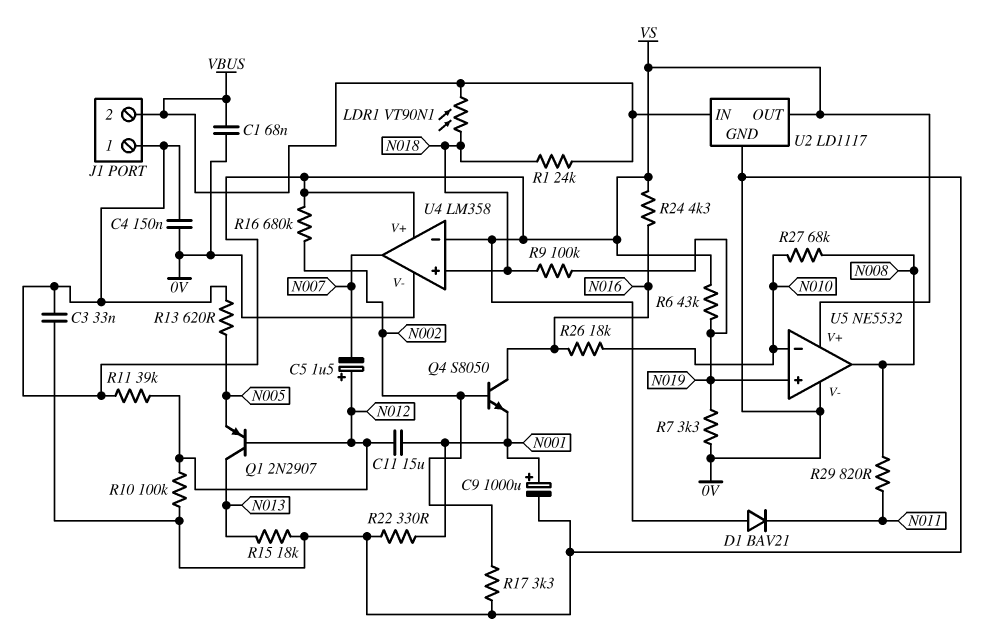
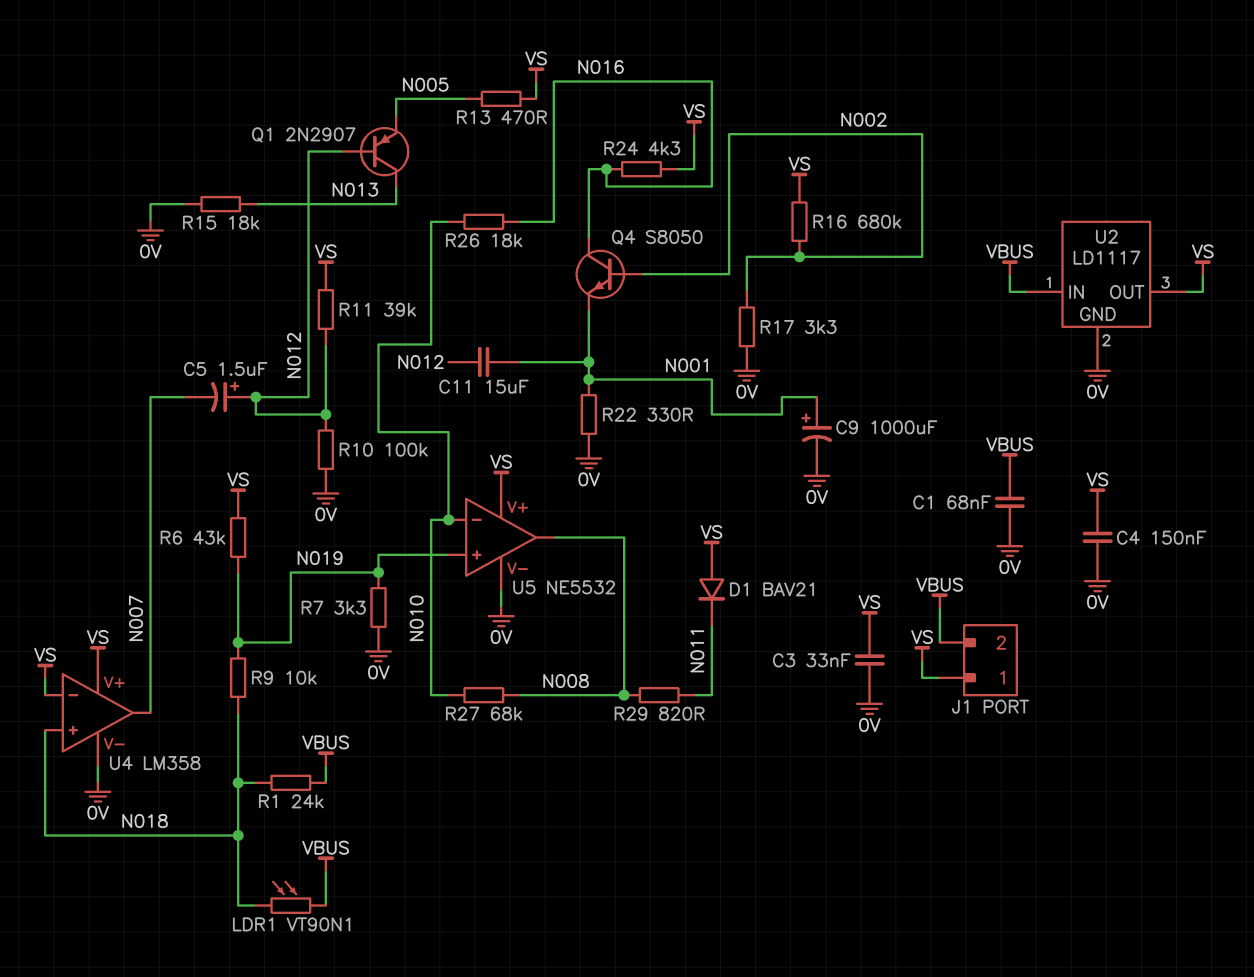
R9: 100k (N018, N019) -> 10k (N018, N019)
R13: 620 (N005, VS) -> 470 (N005, VS)

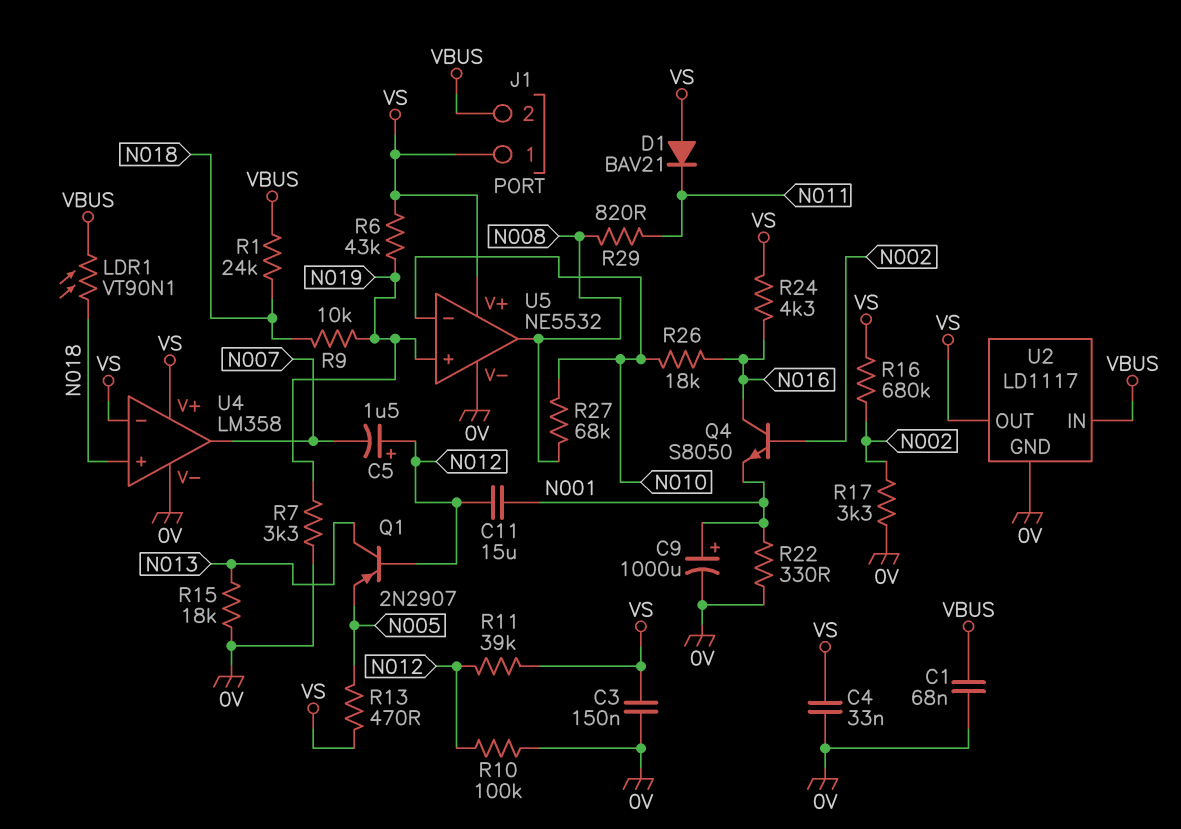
C3: 33nF (0V, VS) -> 150nF (0V, VS)
C4: 150nF (0V, VS) -> 33nF (0V, VS)

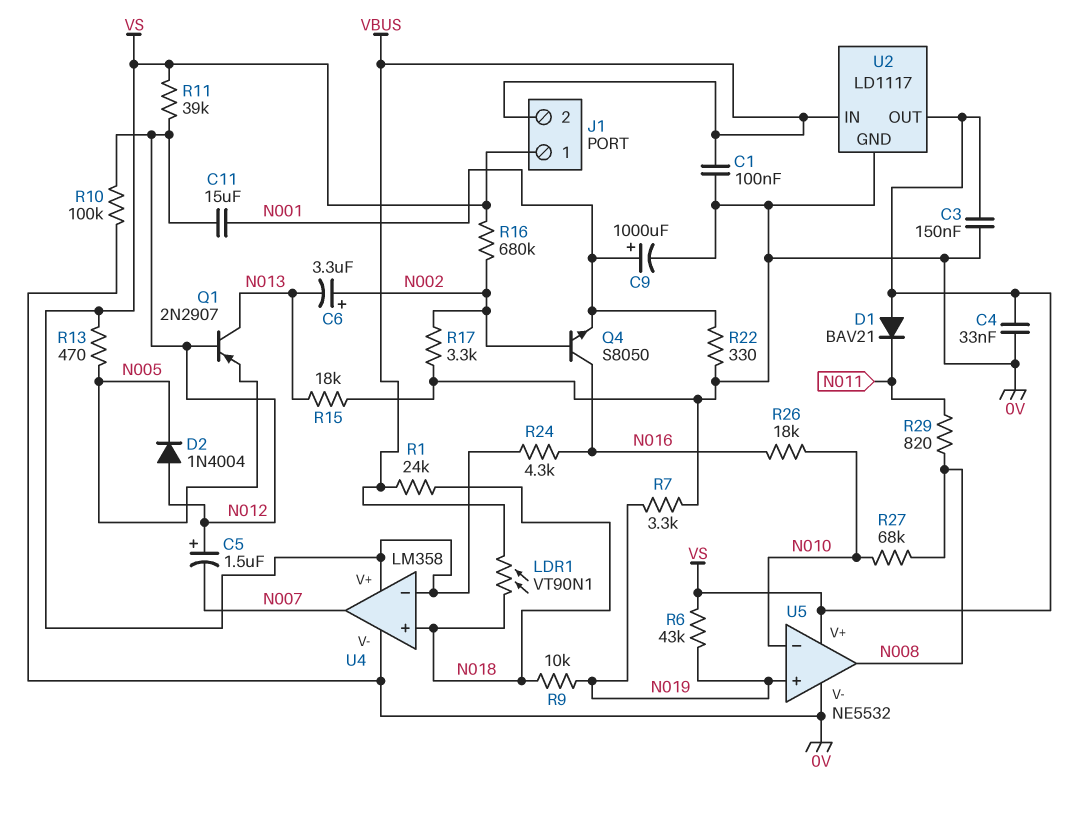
C1: 68nF (0V, VBUS) -> 100nF (0V, VBUS)
C6: none -> 3.3uF (plus N002, minus N013)
D2: none -> diode 1N4004 (A N012, K N005)

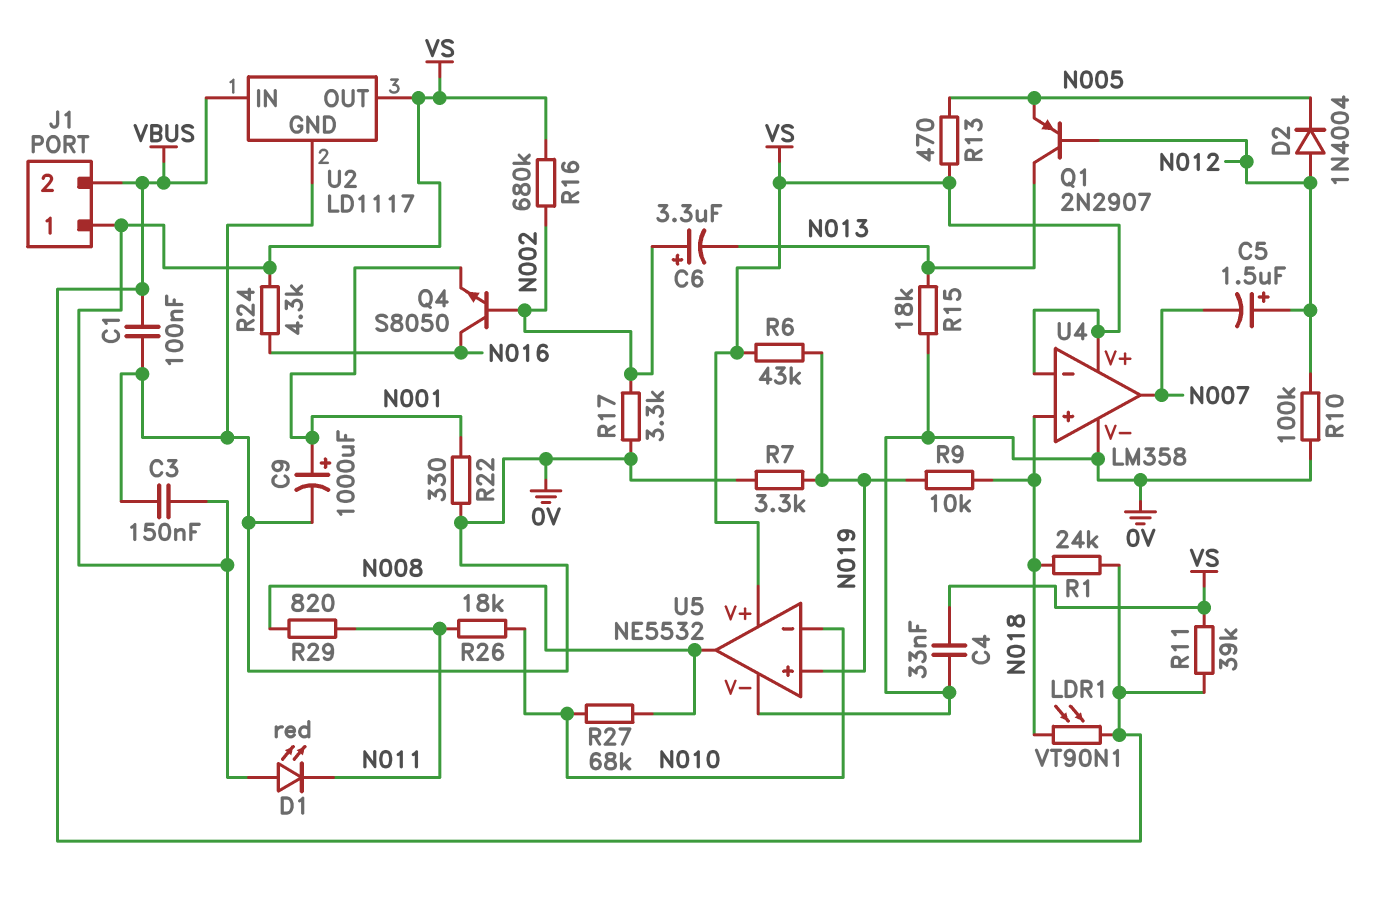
C11: 15uF (N001, N012) -> none
D1: diode BAV21 (A VS, K N011) -> LED red (A VS, K N011)
R11: 39k (N012, VS) -> 39k (VBUS, VS)
R26: 18k (N010, N016) -> 18k (N010, N011)

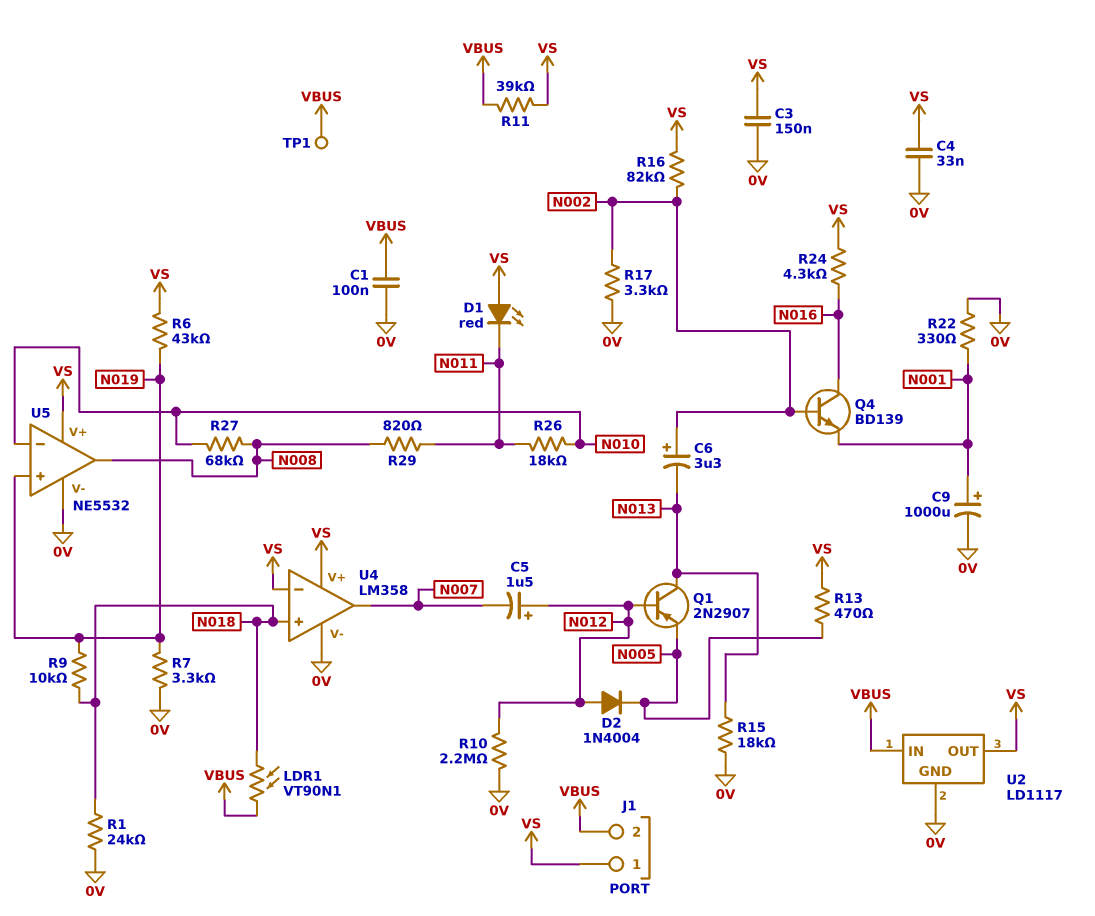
Q4: NPN S8050 (B N002, C N016, E N001) -> NPN BD139 (B N002, C N016, E N001)
R1: 24k (N018, VBUS) -> 24k (0V, N018)
R10: 100k (0V, N012) -> 2.2M (0V, N012)
R16: 680k (N002, VS) -> 82k (N002, VS)
TP1: none -> test point (VBUS)

